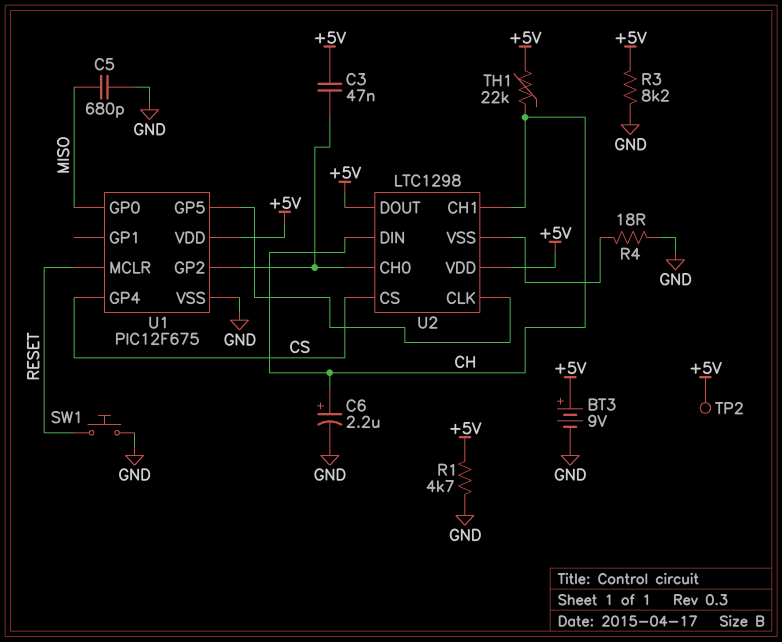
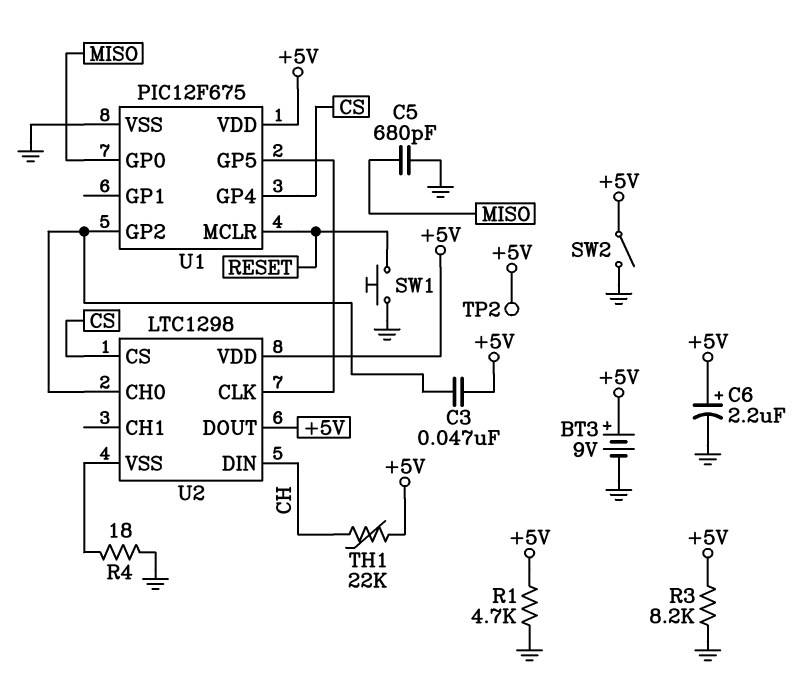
C6: 2.2uF (plus CH, minus GND) -> 2.2uF (plus +5V, minus GND)
SW2: none -> switch (+5V, GND)
U2 pin CH1: CH -> none

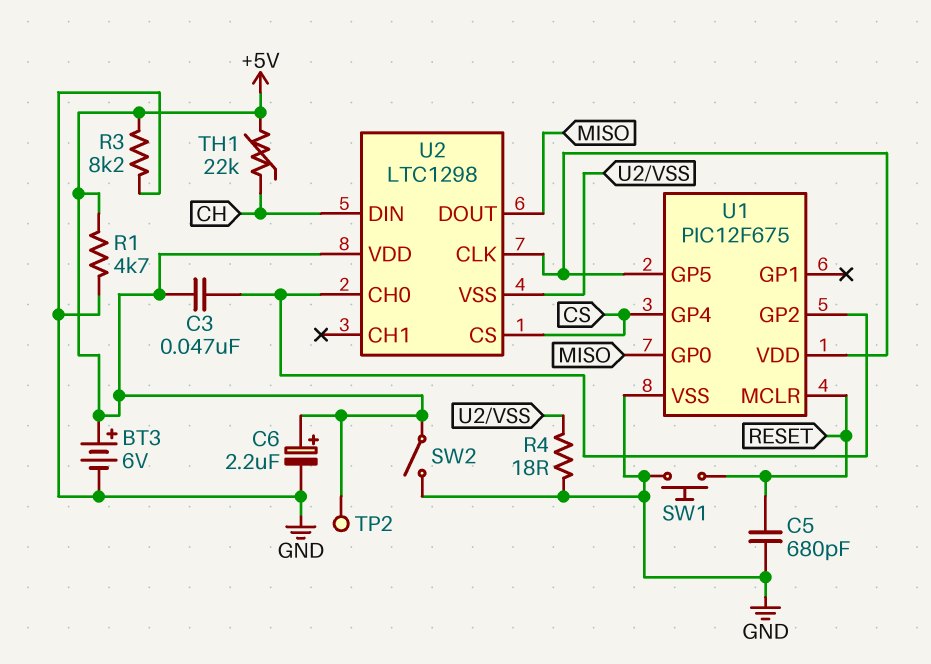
BT3: 9V (plus +5V, minus GND) -> 6V (plus +5V, minus GND)
C5: 680pF (GND, MISO) -> 680pF (GND, RESET)
U1 pin VDD: +5V -> U1/GP5
U2 pin DOUT: +5V -> MISO

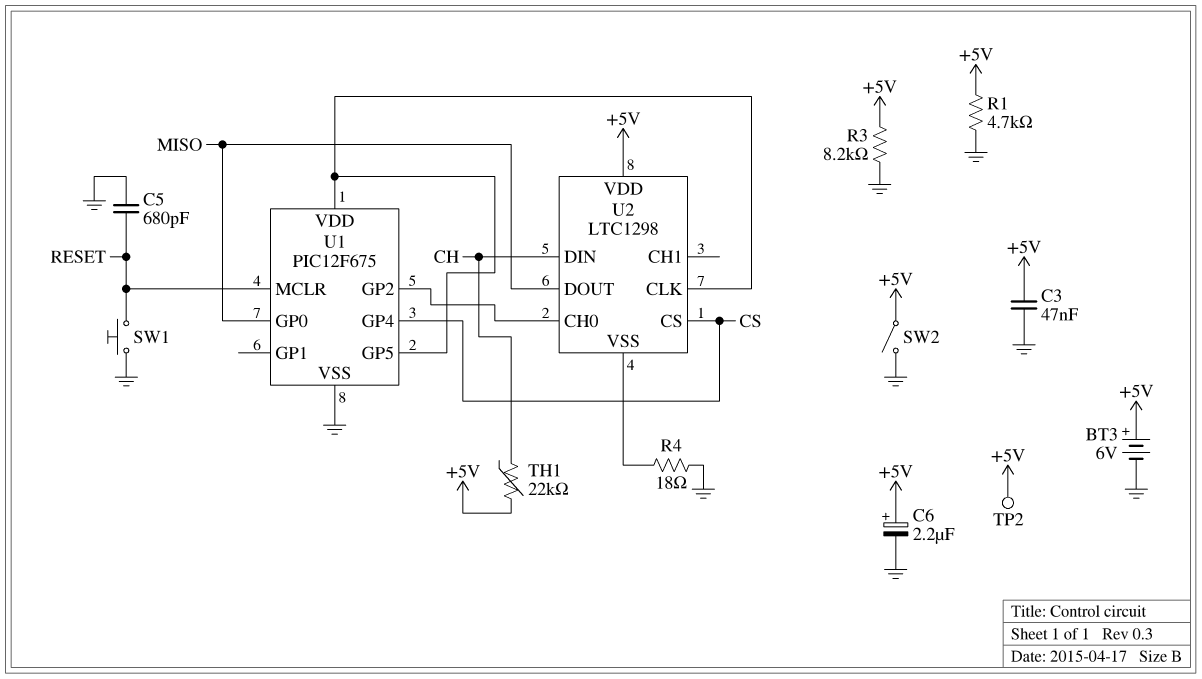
C3: 47nF (+5V, U1/GP2) -> 47nF (+5V, GND)

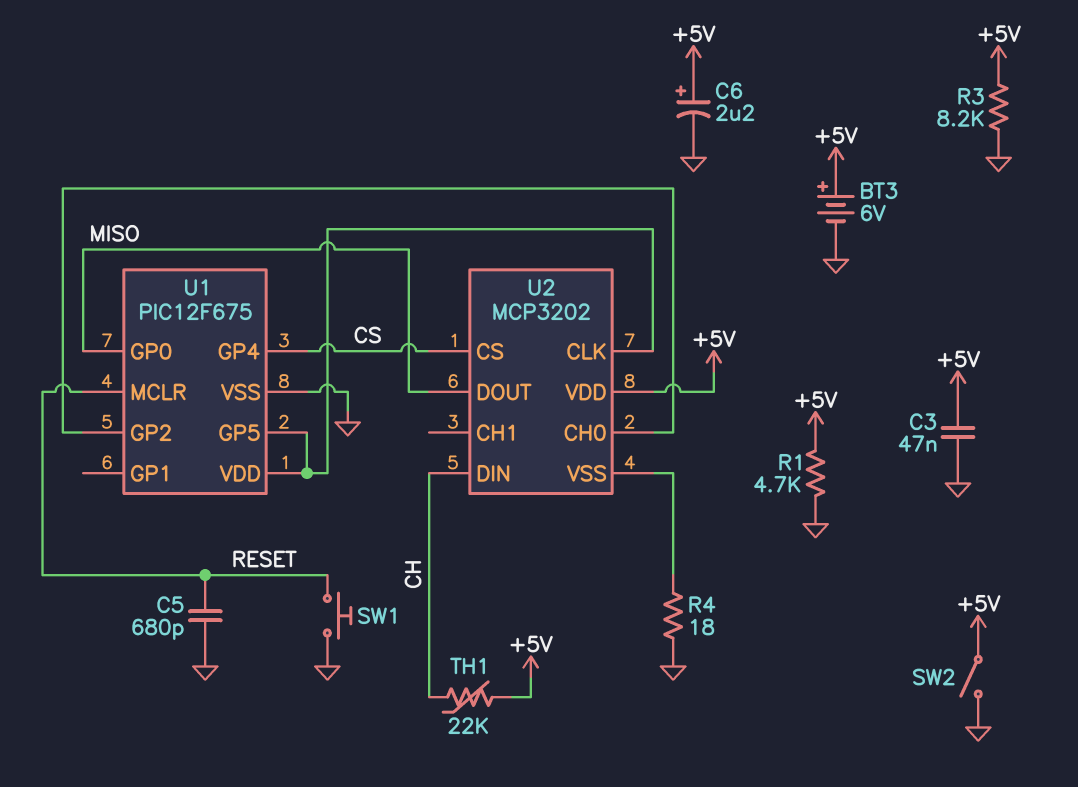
TP2: test point (+5V) -> none
U2: LTC1298 -> MCP3202

